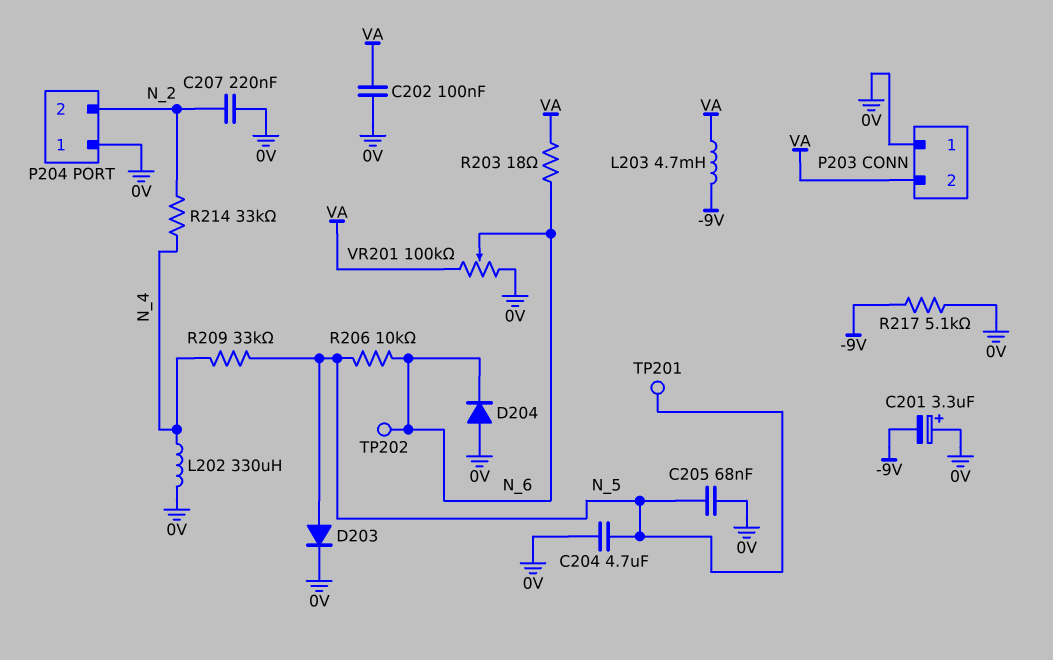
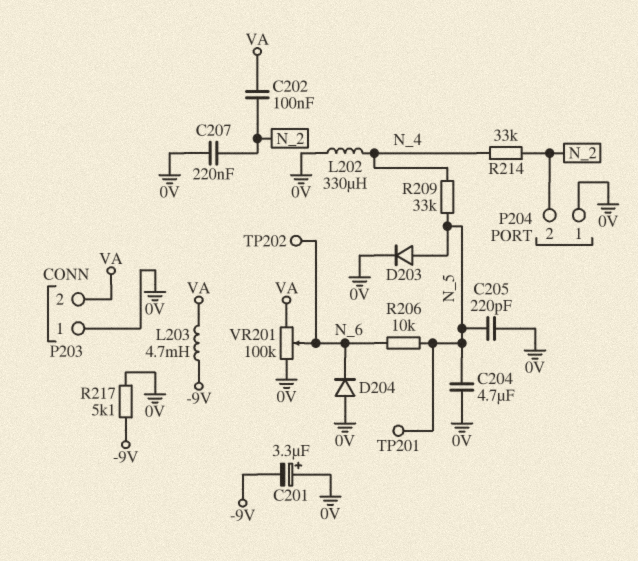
C202: 100nF (0V, VA) -> 100nF (N_2, VA)
C205: 68nF (0V, N_5) -> 220pF (0V, N_5)
R203: 18 (N_6, VA) -> none

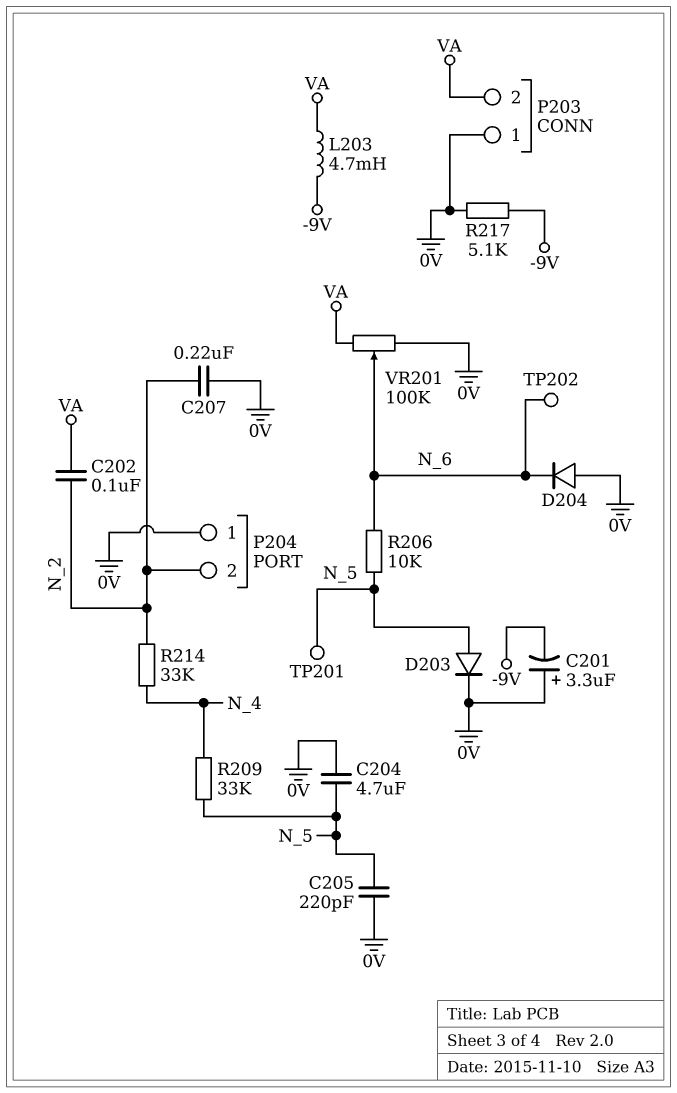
L202: 330uH (0V, N_4) -> none

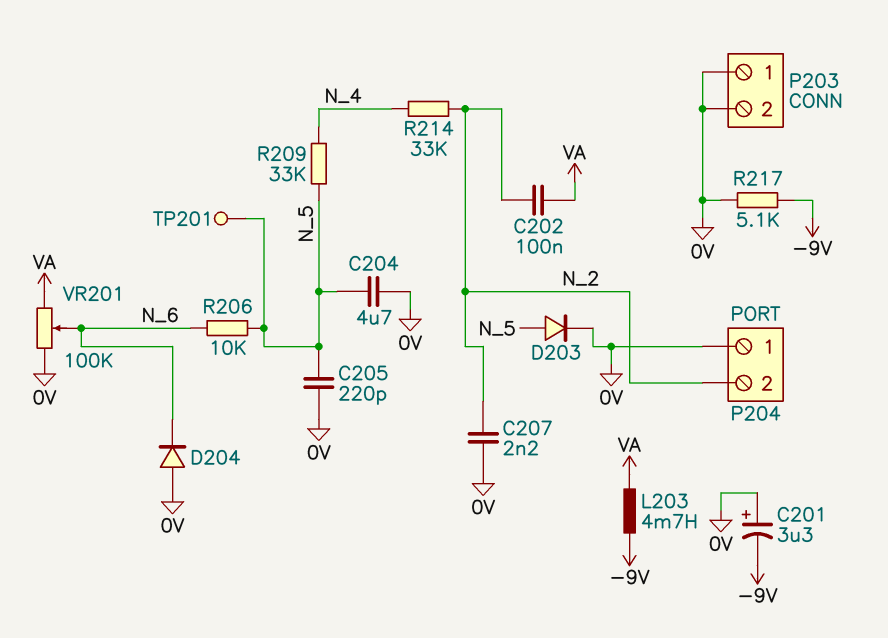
C207: 220nF (0V, N_2) -> 2.2nF (0V, N_2)
P203 pin 2: VA -> 0V
TP202: test point (N_6) -> none

